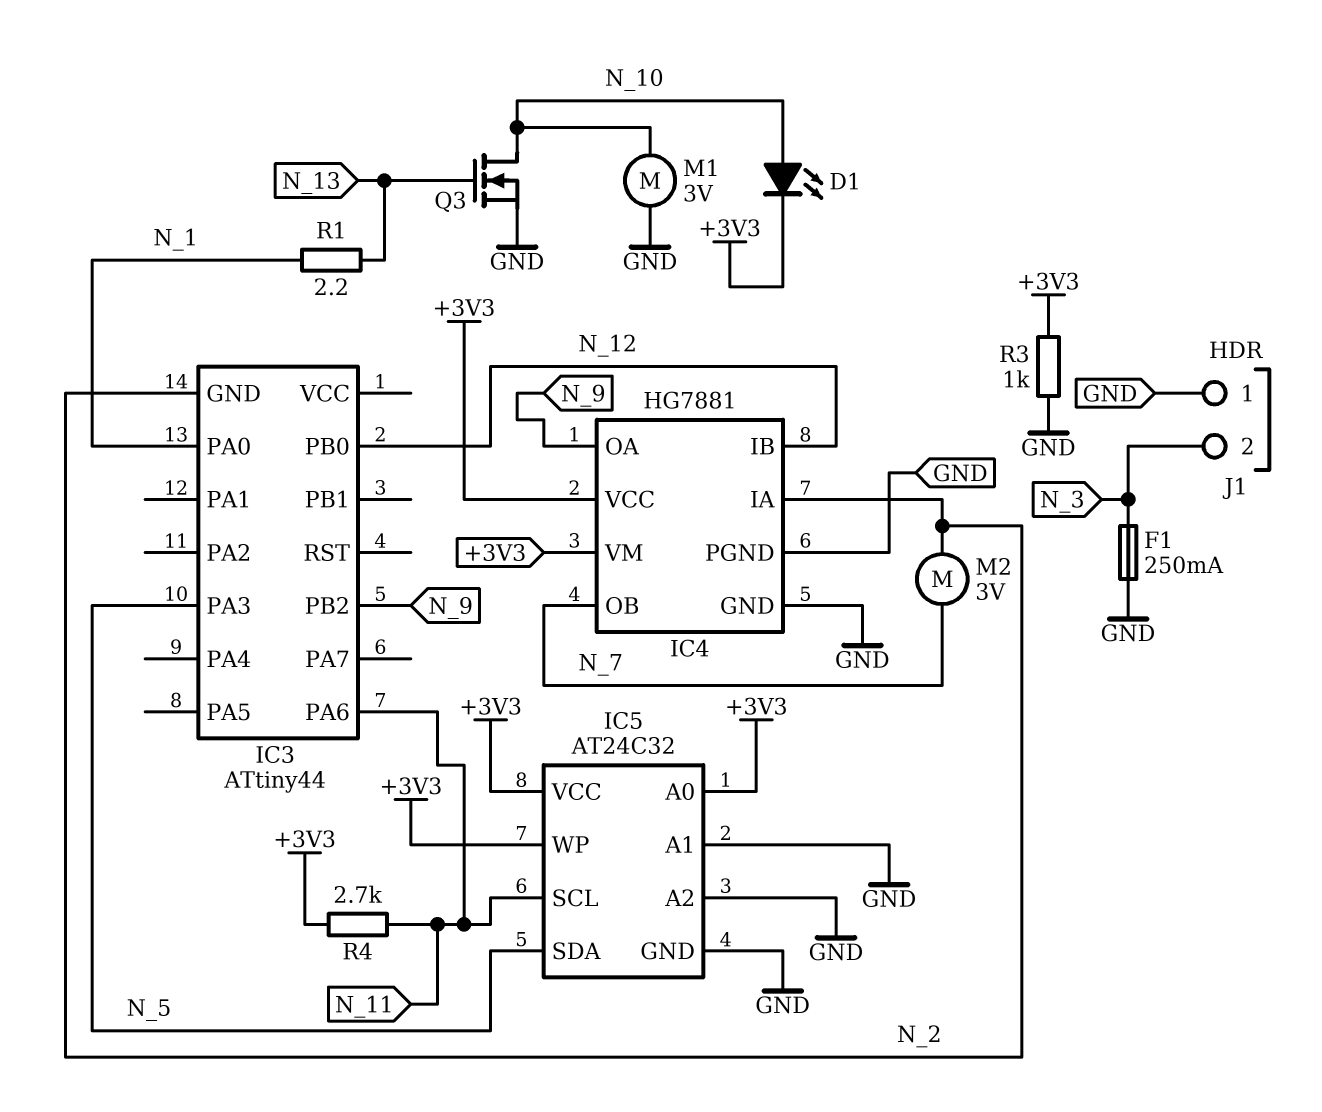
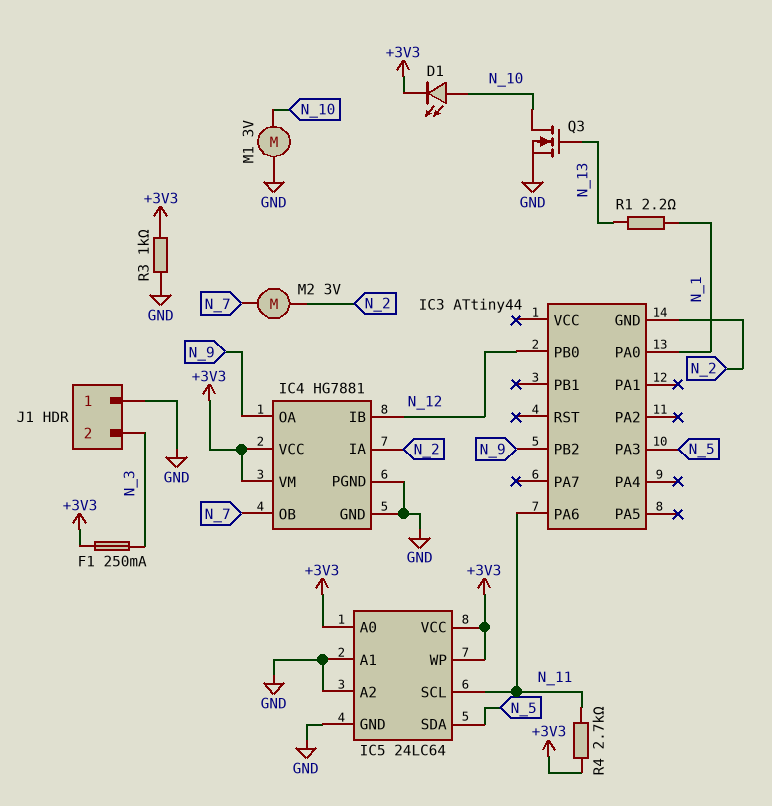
F1: 250mA (GND, N_3) -> 250mA (+3V3, N_3)
IC5: AT24C32 -> 24LC64

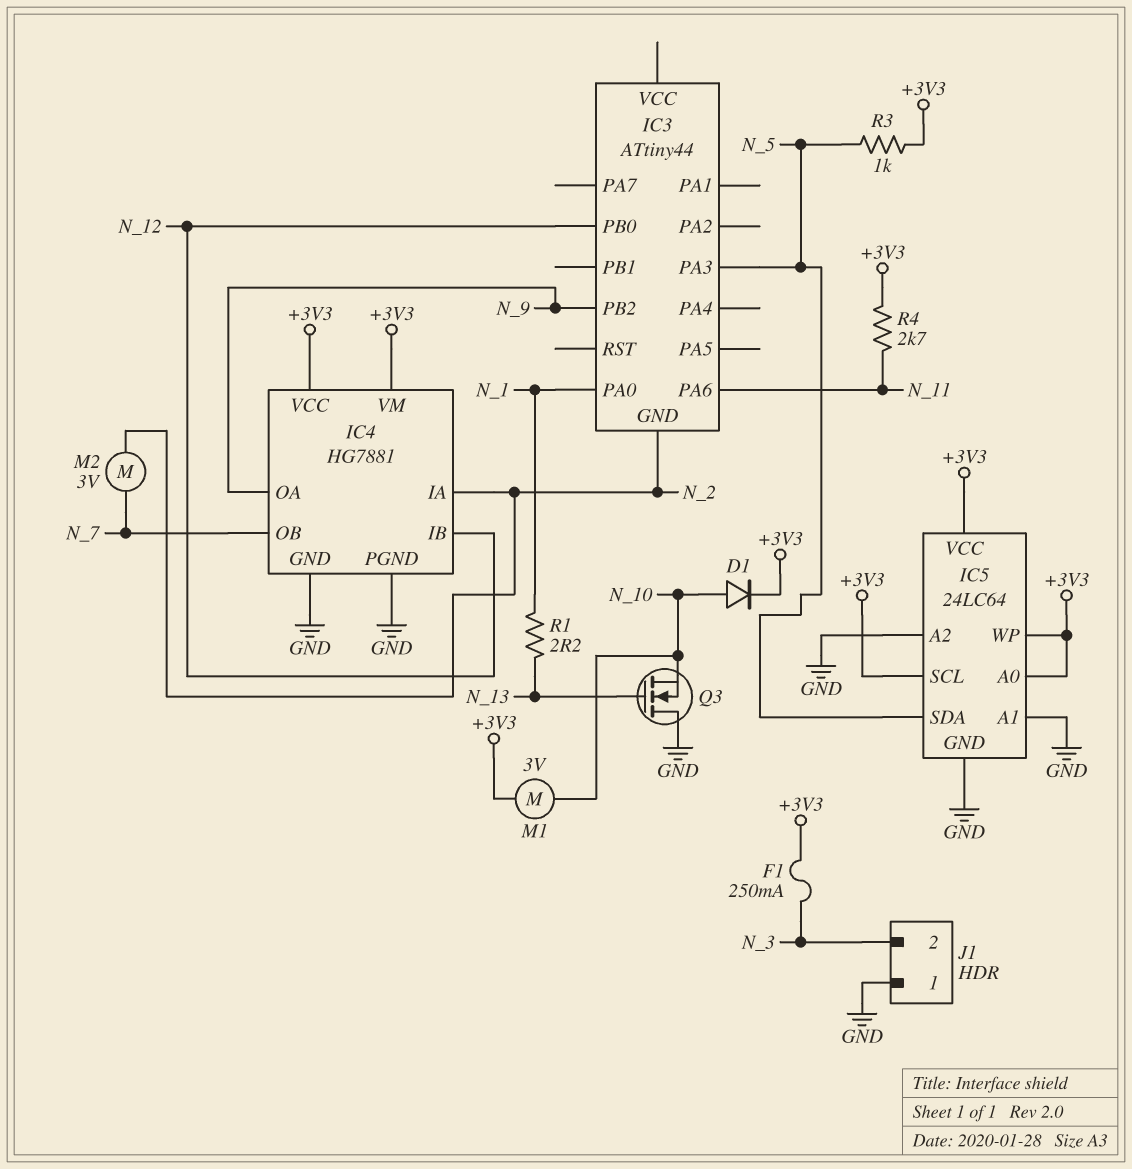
D1: LED (A N_10, K +3V3) -> diode (A N_10, K +3V3)
IC5 pin SCL: N_11 -> +3V3
M1: motor 3V (GND, N_10) -> motor 3V (+3V3, N_10)
Q3: NMOS (G N_13, D N_10, S GND) -> NMOS (G N_13, D GND, S N_10)
R3: 1k (+3V3, GND) -> 1k (+3V3, N_5)

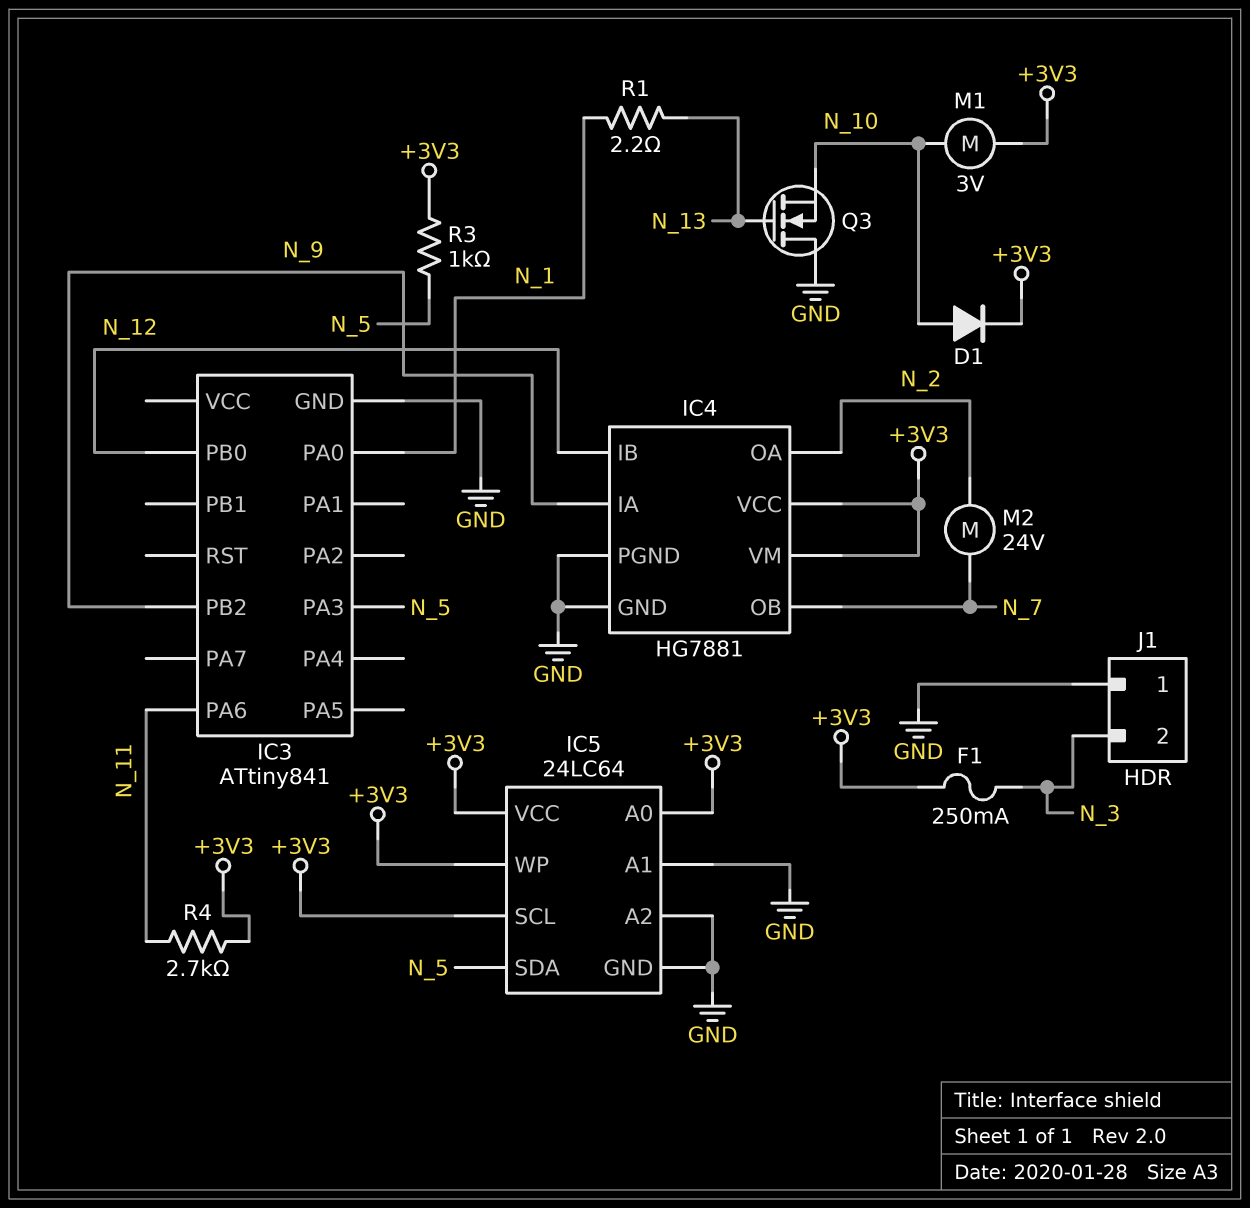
IC3: ATtiny44 -> ATtiny841
IC3 pin GND: N_2 -> GND
IC4 pin IA: N_2 -> N_9
IC4 pin OA: N_9 -> N_2
M2: motor 3V (N_2, N_7) -> motor 24V (N_2, N_7)

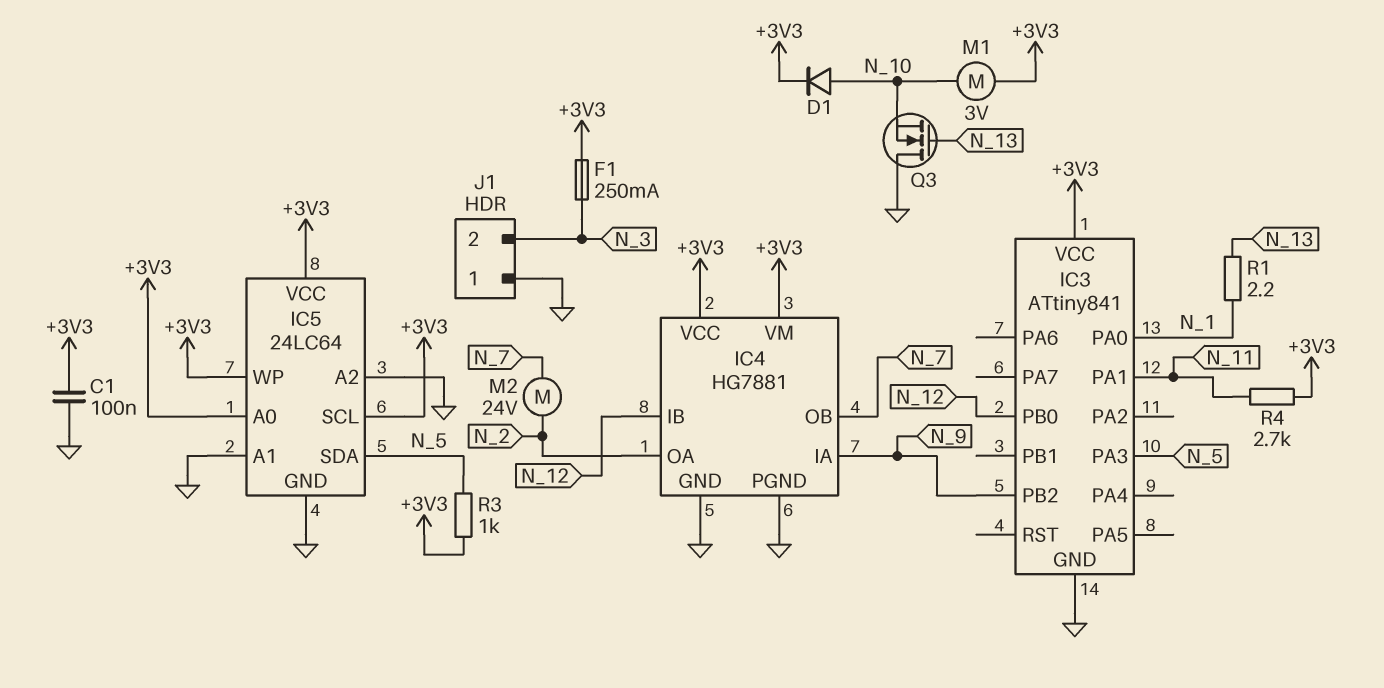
C1: none -> 100nF (+3V3, GND)
IC3 pin PA1: none -> N_11
IC3 pin PA6: N_11 -> none
IC3 pin VCC: none -> +3V3

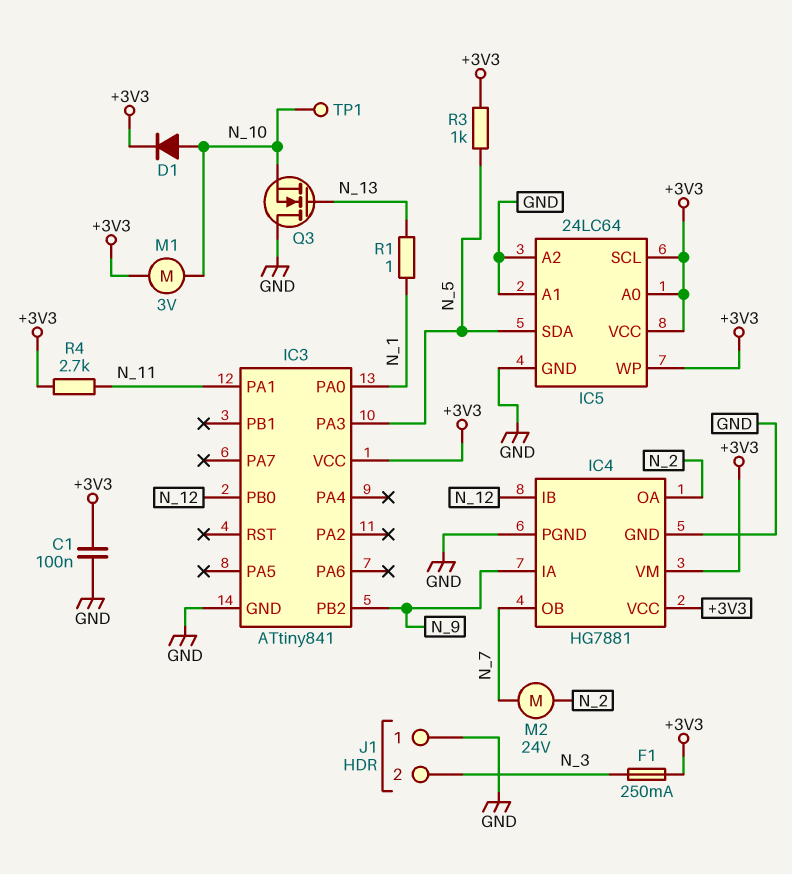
R1: 2.2 (N_1, N_13) -> 1 (N_1, N_13)
TP1: none -> test point (N_10)

